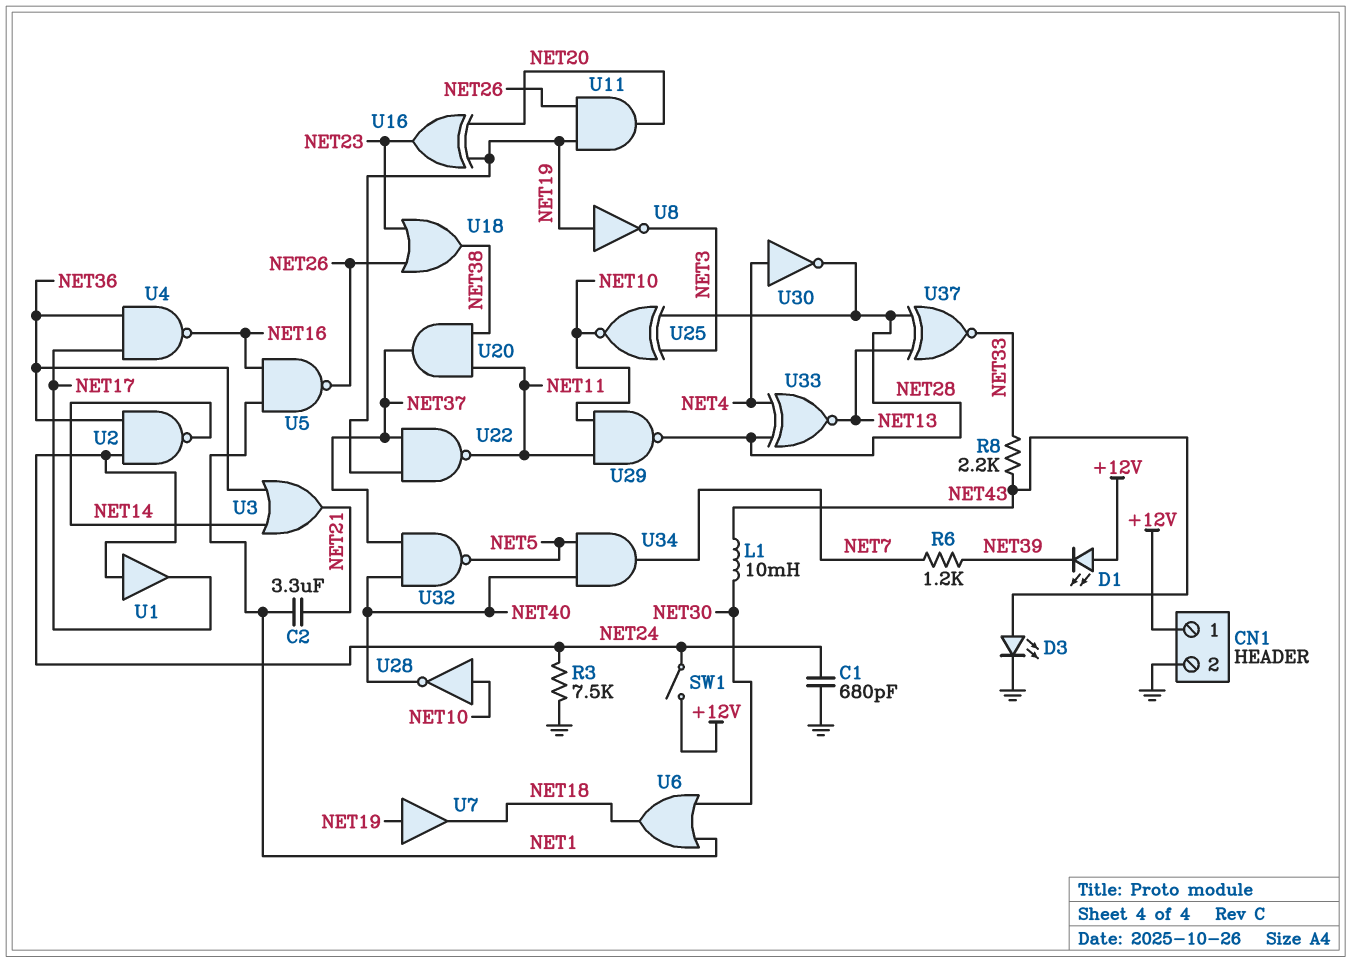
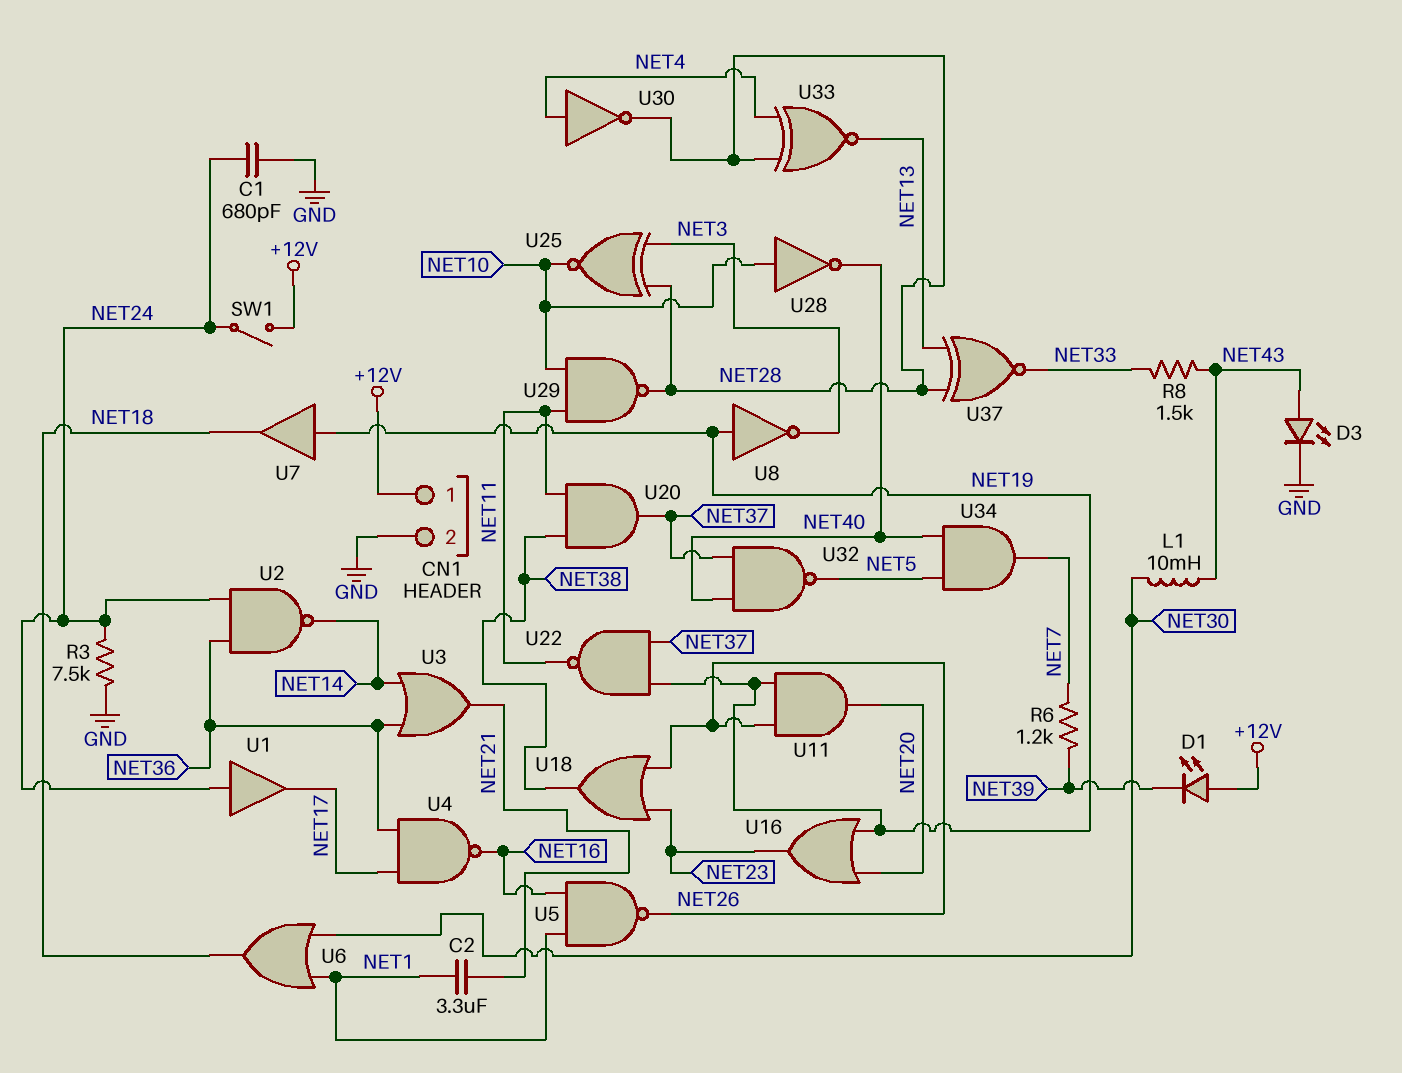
R8: 2.2k (NET33, NET43) -> 1.5k (NET33, NET43)
U16: XOR (in NET19, in NET20, out NET23) -> OR (in NET19, in NET20, out NET23)

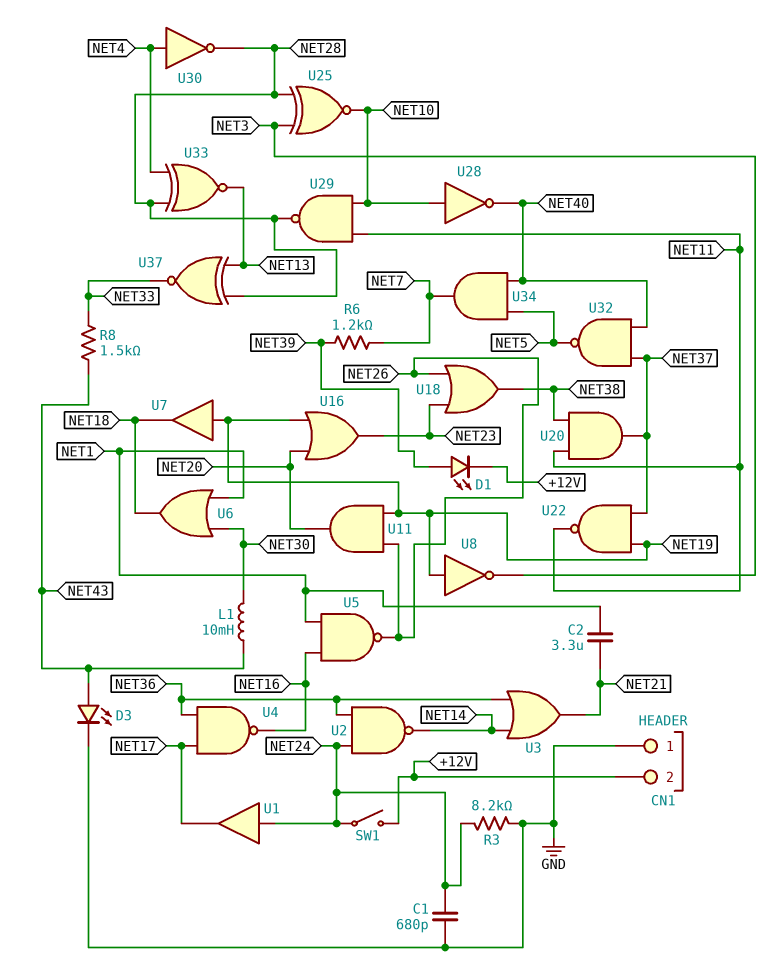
CN1 pin 1: +12V -> GND
CN1 pin 2: GND -> +12V
D1: LED (A +12V, K NET39) -> LED (A NET39, K +12V)
R3: 7.5k (GND, NET24) -> 8.2k (GND, NET24)

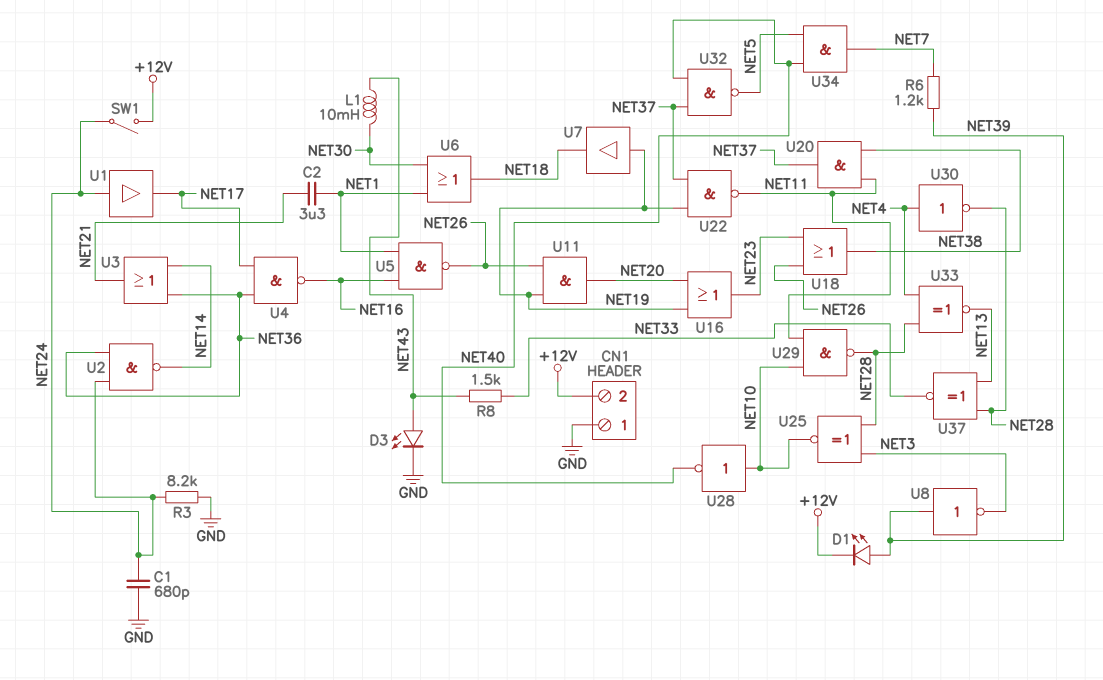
U8: NOT (in NET19, out NET3) -> NOT (in NET39, out NET3)

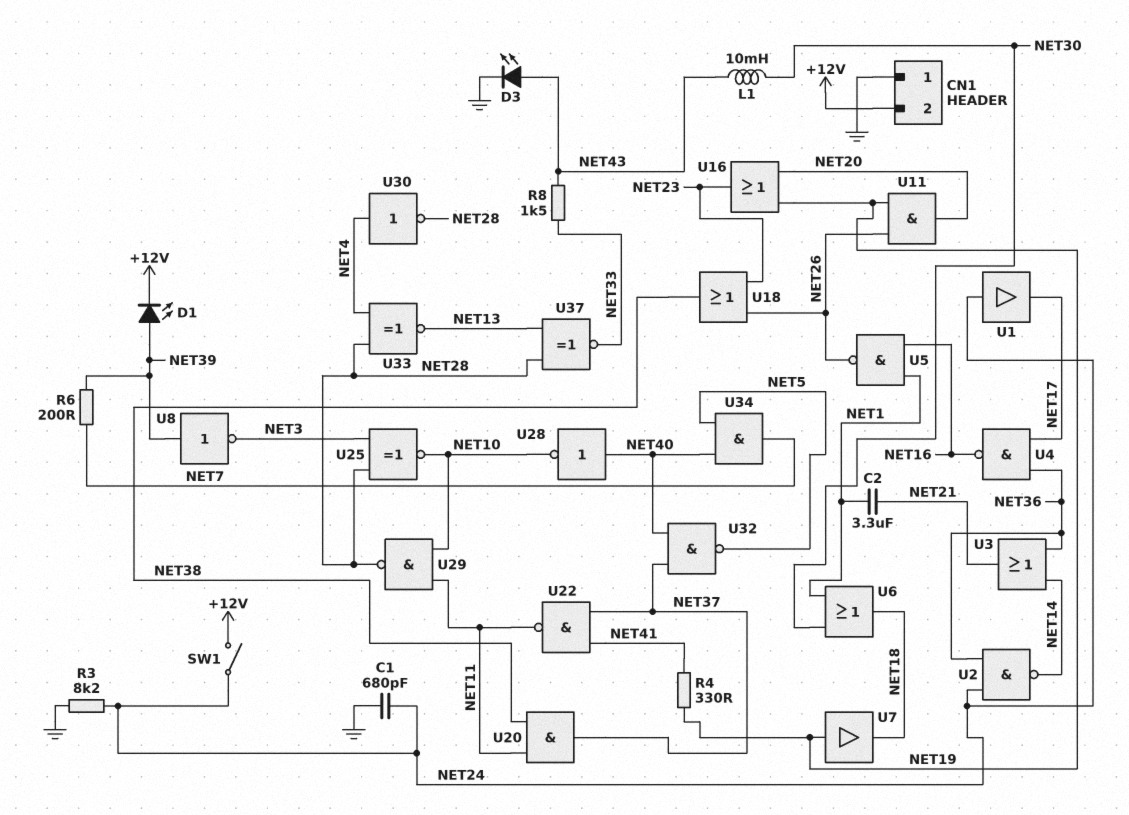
R4: none -> 330 (NET19, NET41)
R6: 1.2k (NET7, NET39) -> 200 (NET7, NET39)
U22: NAND (in NET19, in NET37, out NET11) -> NAND (in NET37, in NET41, out NET11)
U28: NOT (in NET10, out NET40) -> NOT (in NET40, out NET10)

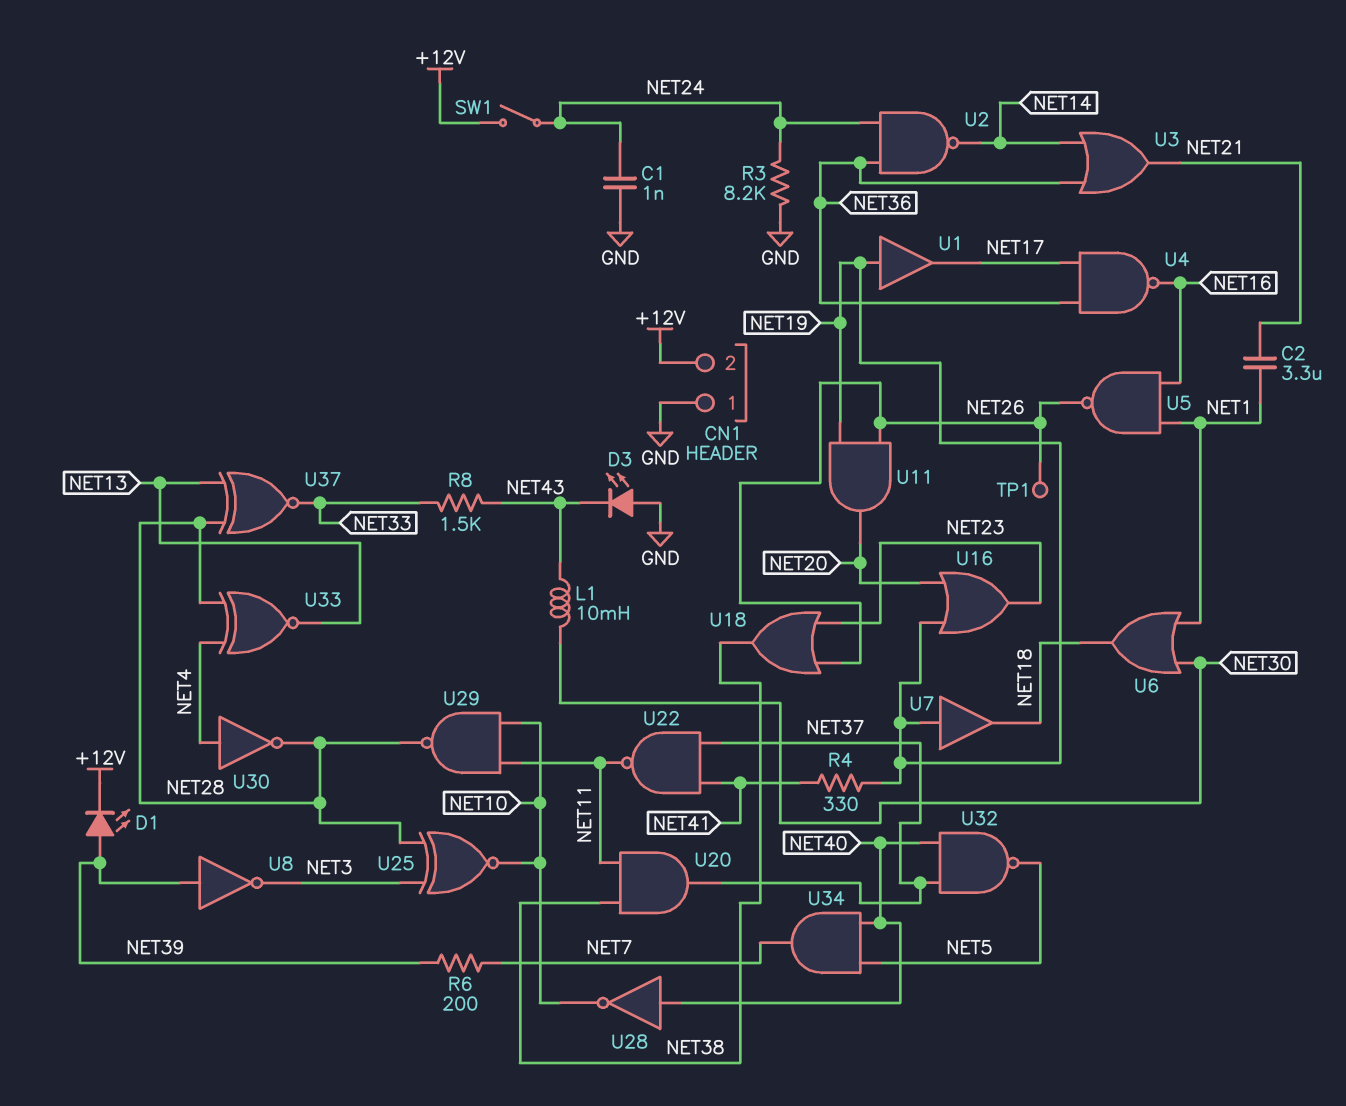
C1: 680pF (GND, NET24) -> 1nF (GND, NET24)
D3: LED (A NET43, K GND) -> LED (A GND, K NET43)
TP1: none -> test point (NET26)
U1: buffer (in NET24, out NET17) -> buffer (in NET19, out NET17)

